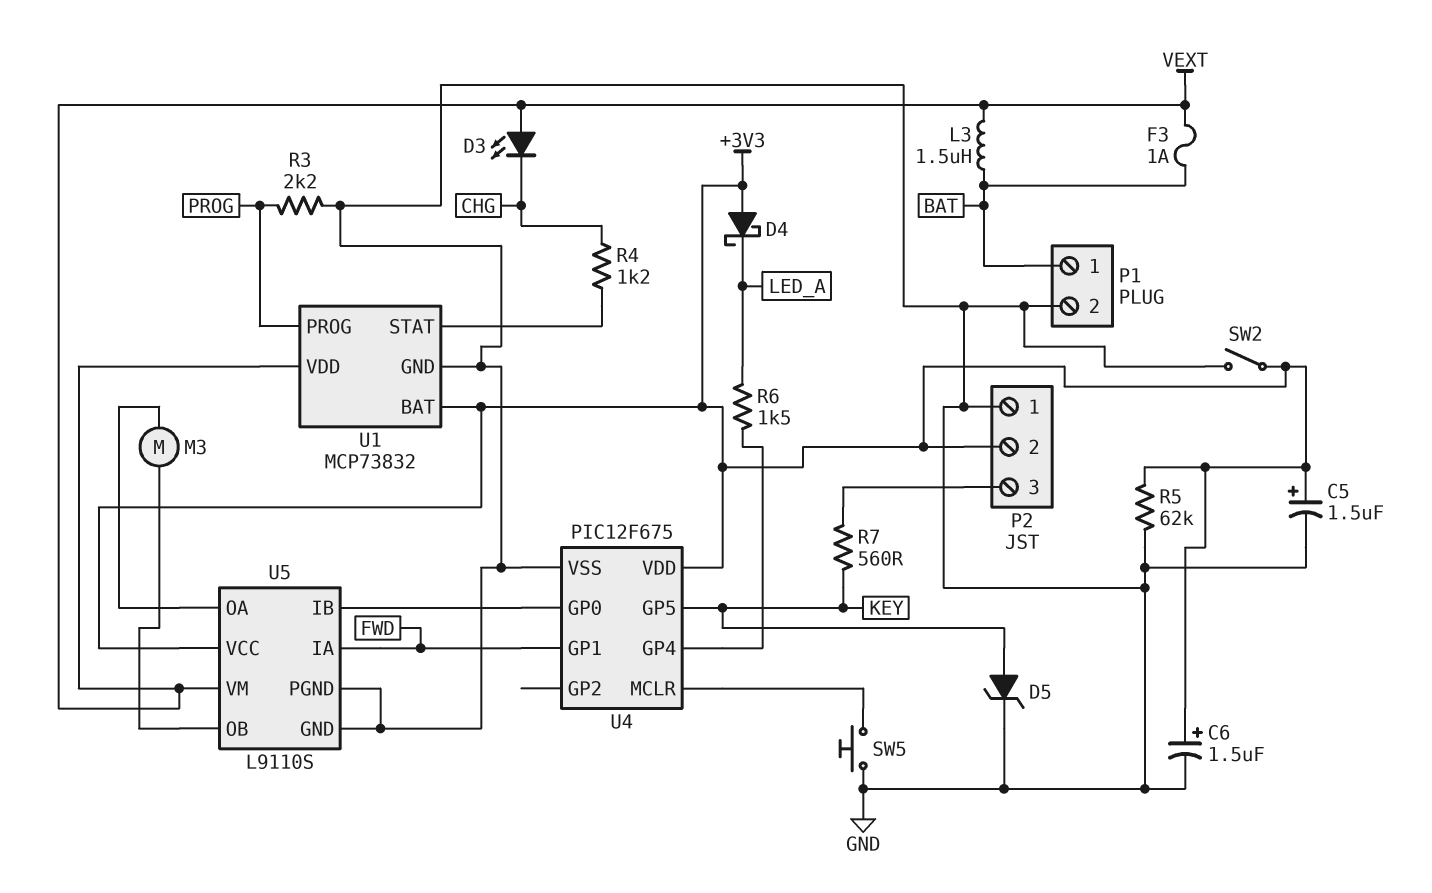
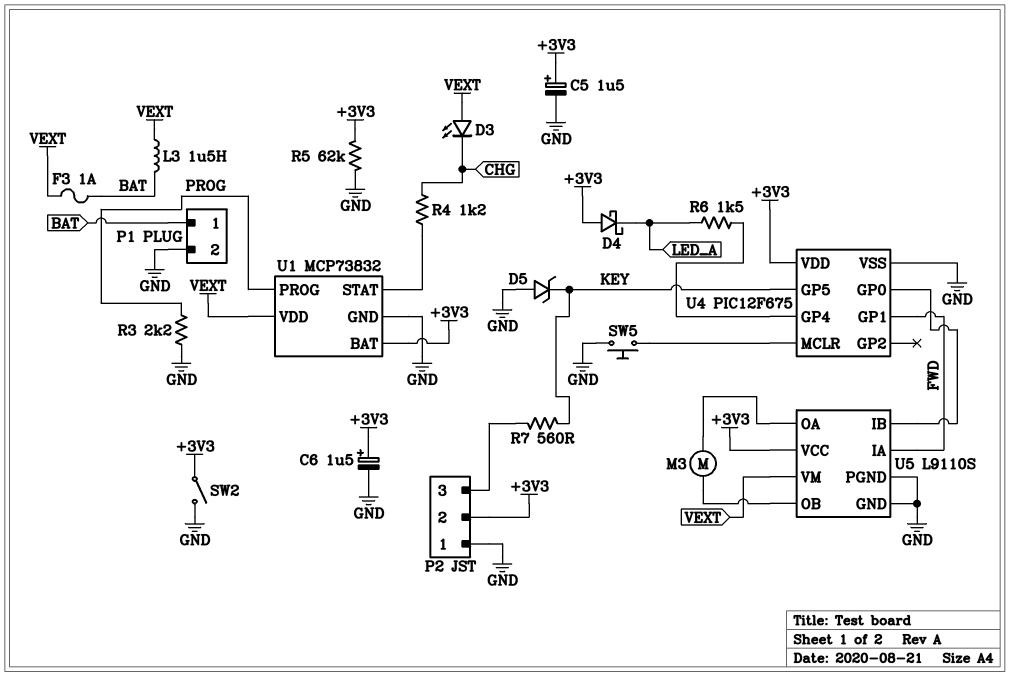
D5: zener (A KEY, K GND) -> zener (A GND, K KEY)

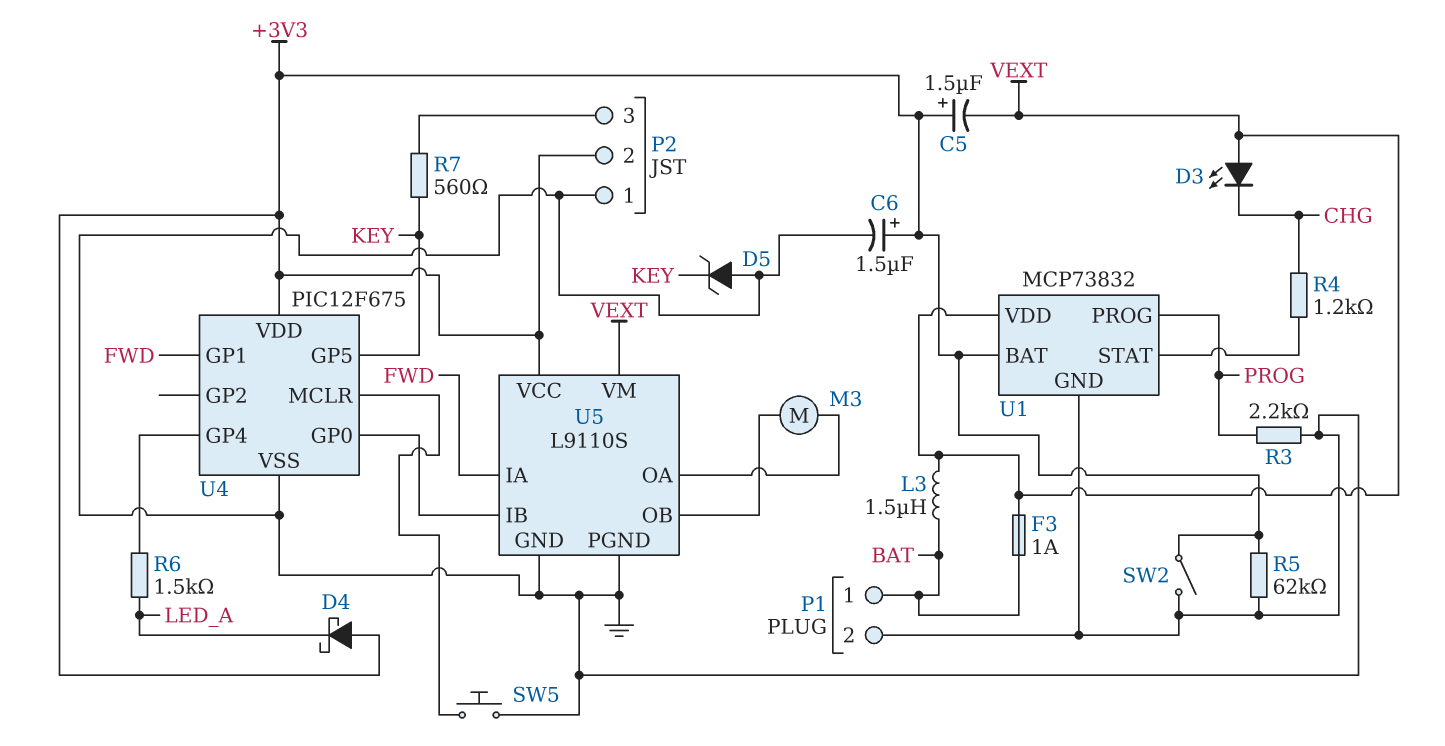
C5: 1.5uF (plus +3V3, minus GND) -> 1.5uF (plus +3V3, minus VEXT)

